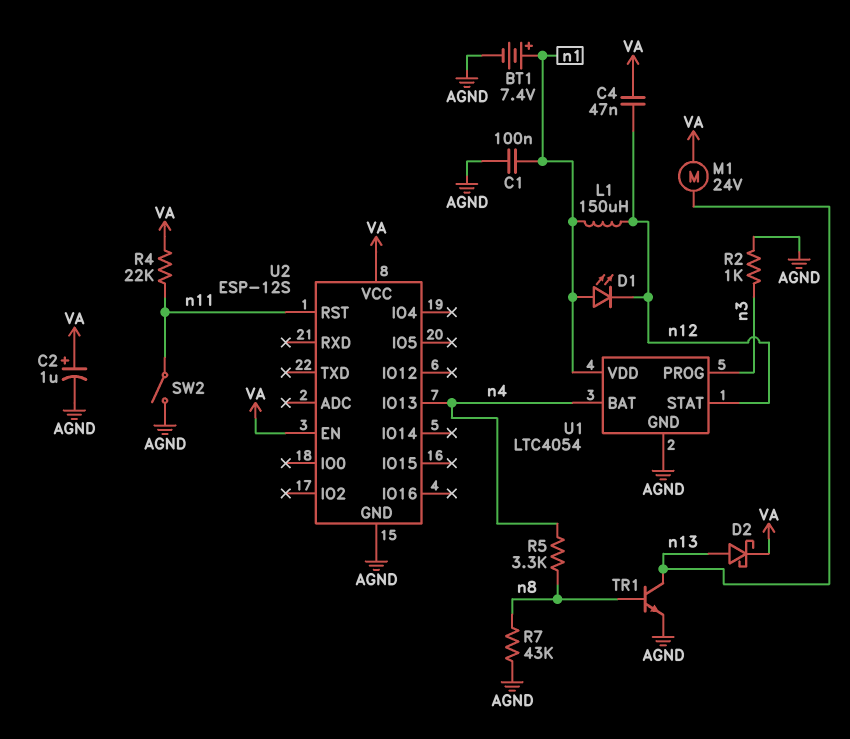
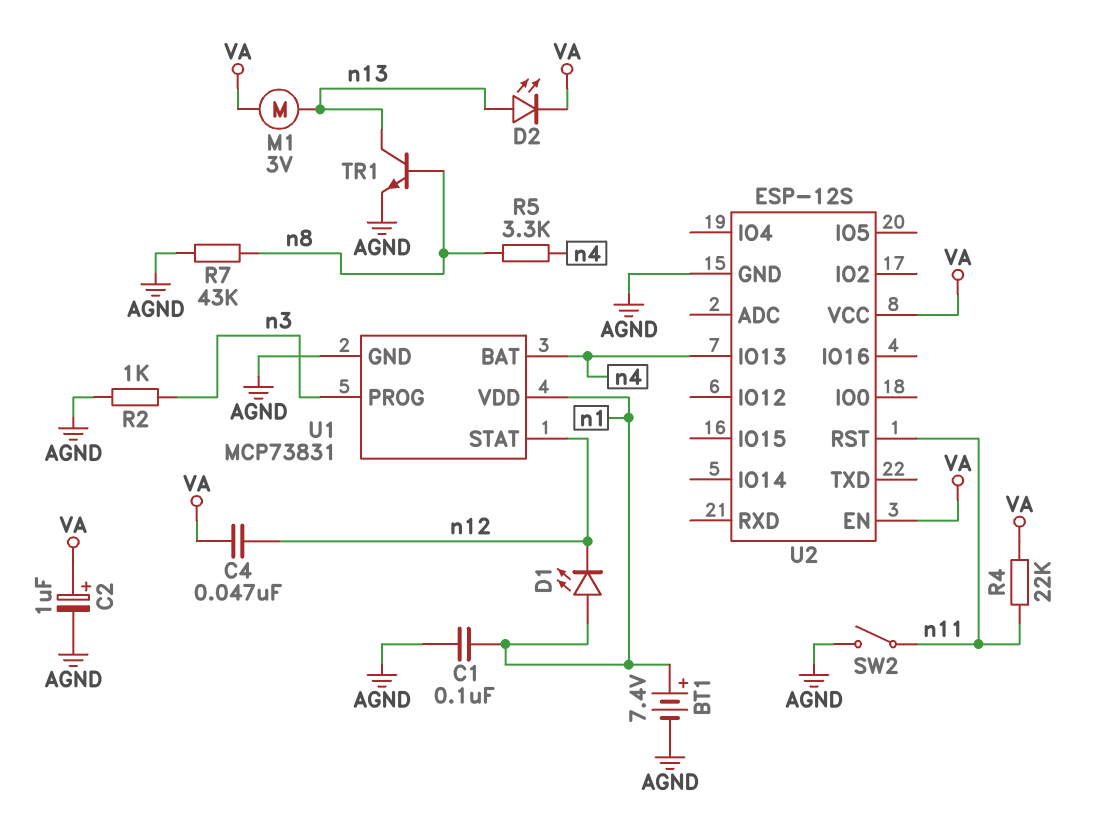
D2: schottky (A n13, K VA) -> LED (A n13, K VA)
L1: 150uH (n1, n12) -> none
M1: motor 24V (VA, n13) -> motor 3V (VA, n13)
U1: LTC4054 -> MCP73831

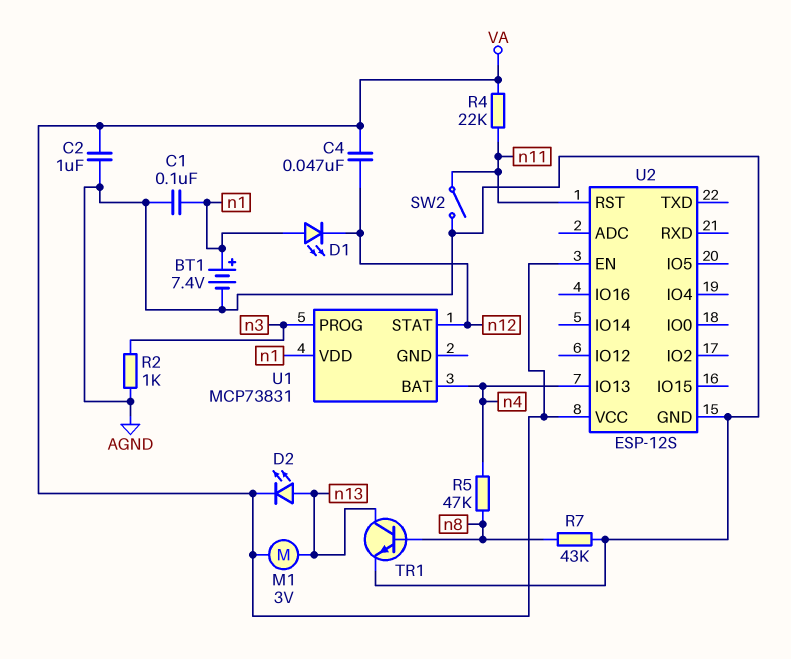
C2: 1uF (plus VA, minus AGND) -> 1uF (AGND, VA)
R5: 3.3k (n4, n8) -> 47k (n4, n8)
U1 pin GND: AGND -> none

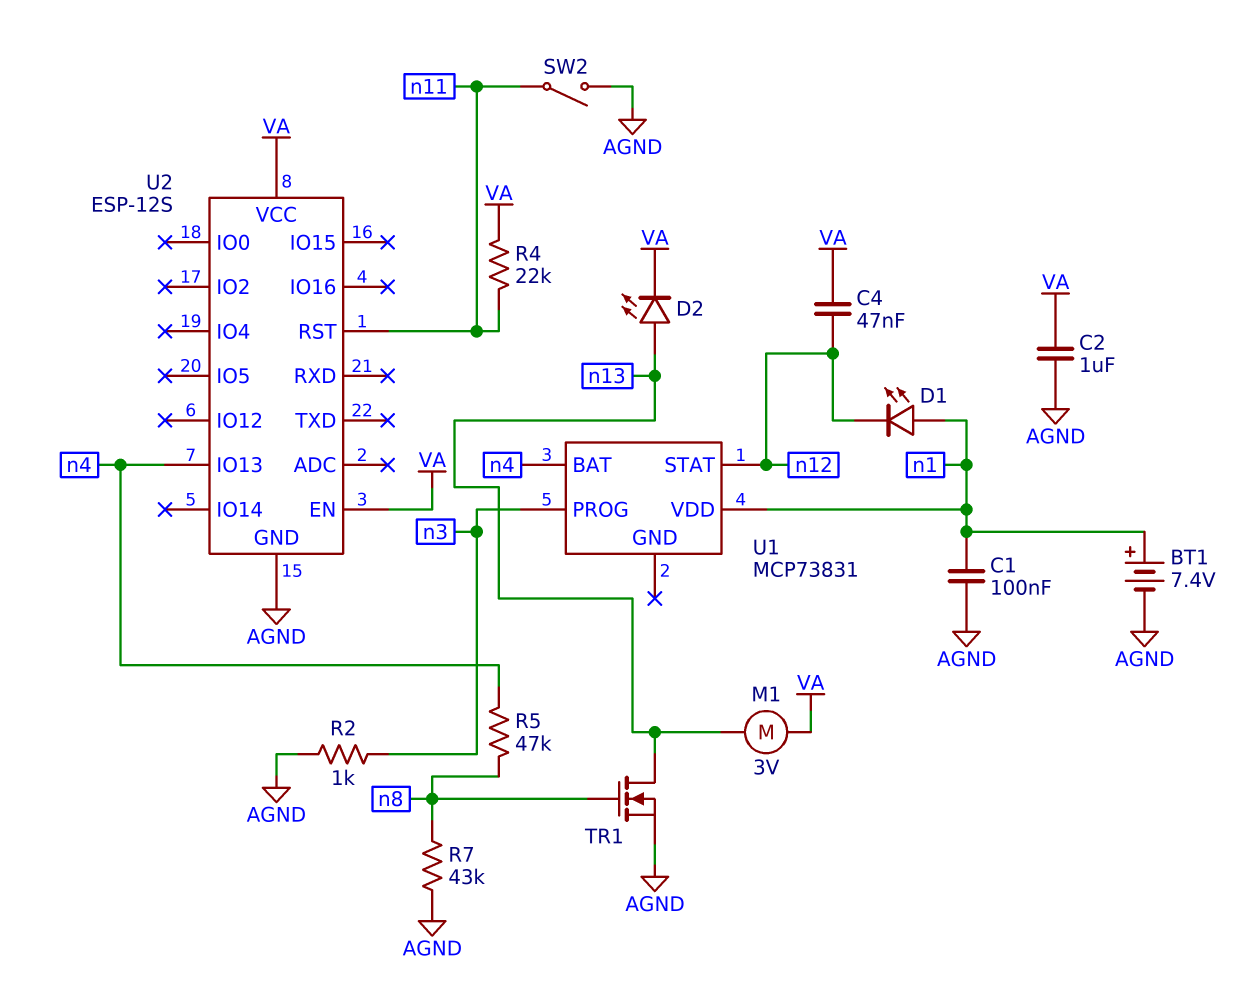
TR1: NPN (B n8, C n13, E AGND) -> NMOS (G n8, D n13, S AGND)

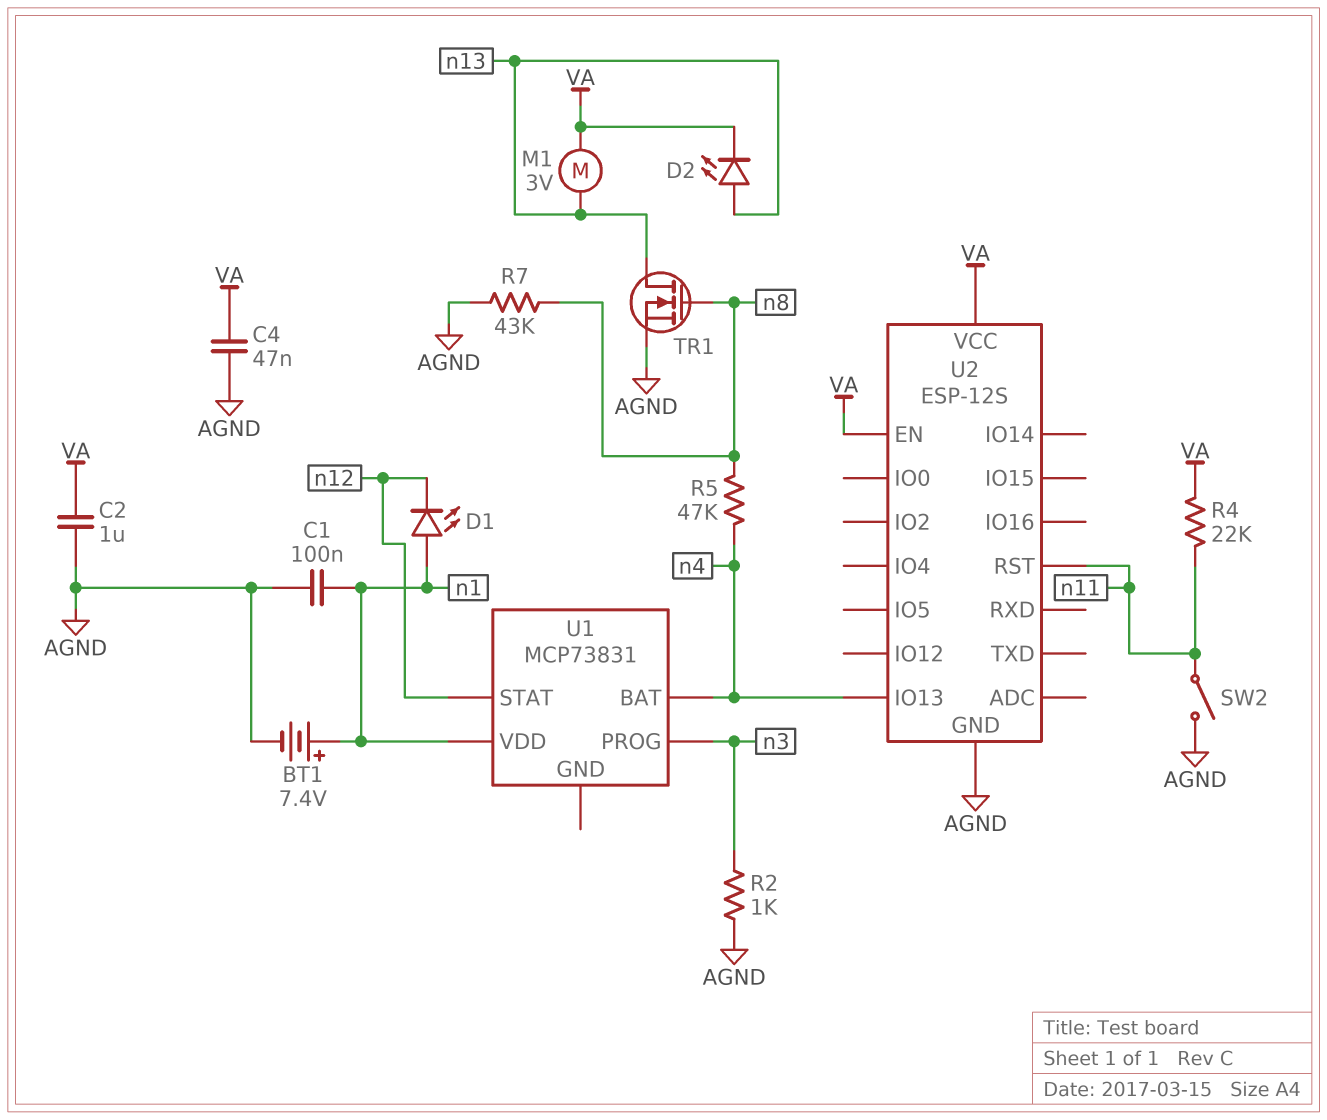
C4: 47nF (VA, n12) -> 47nF (AGND, VA)

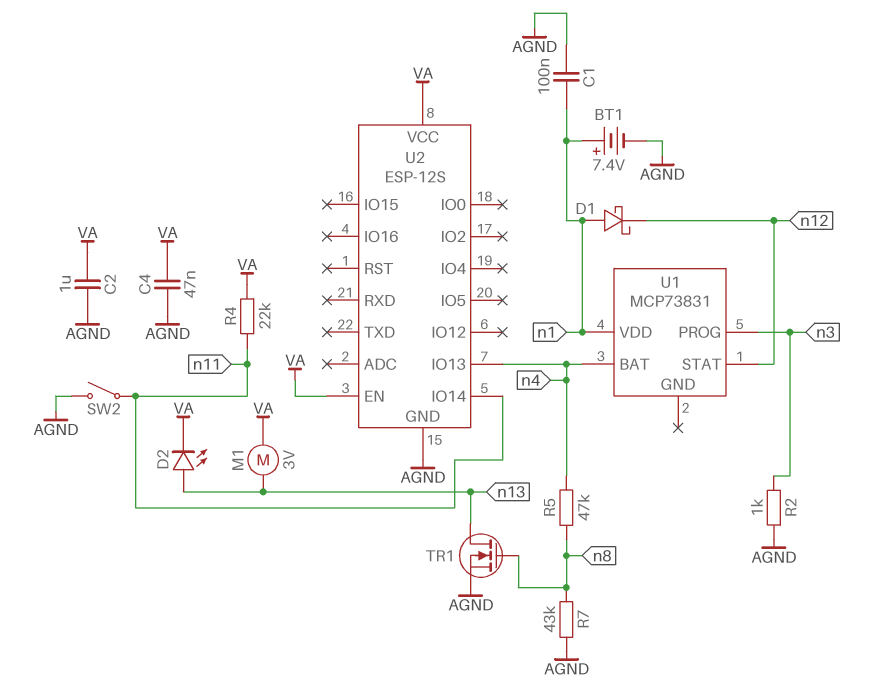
D1: LED (A n1, K n12) -> schottky (A n1, K n12)
U2 pin IO14: none -> n11
U2 pin RST: n11 -> none

